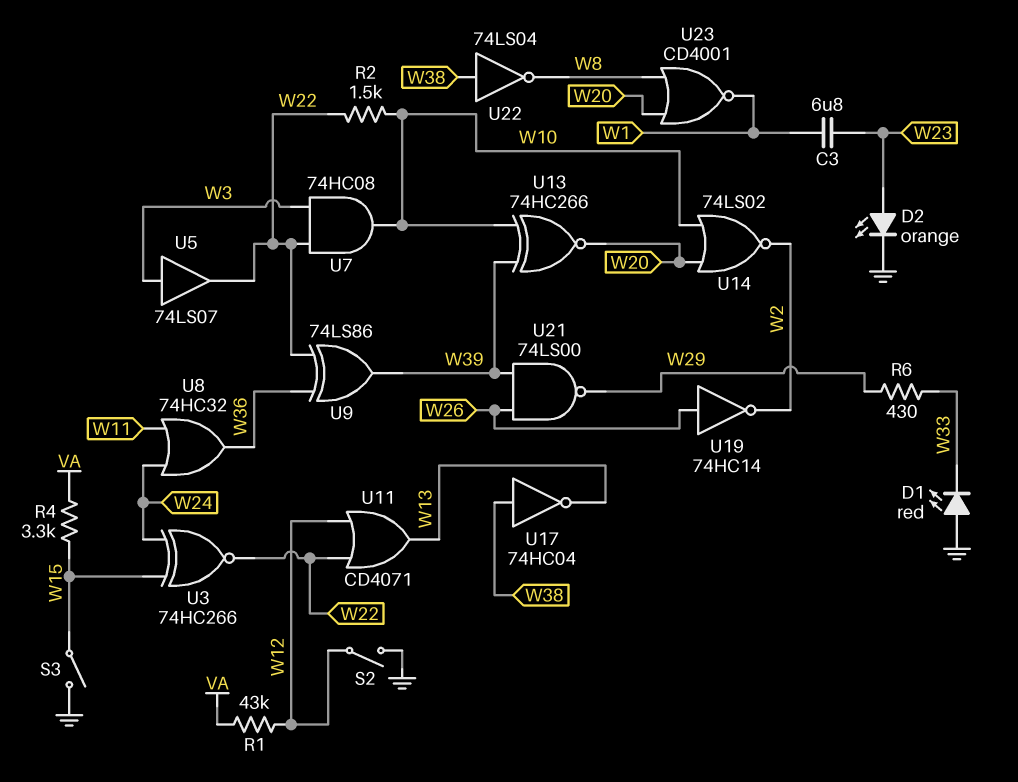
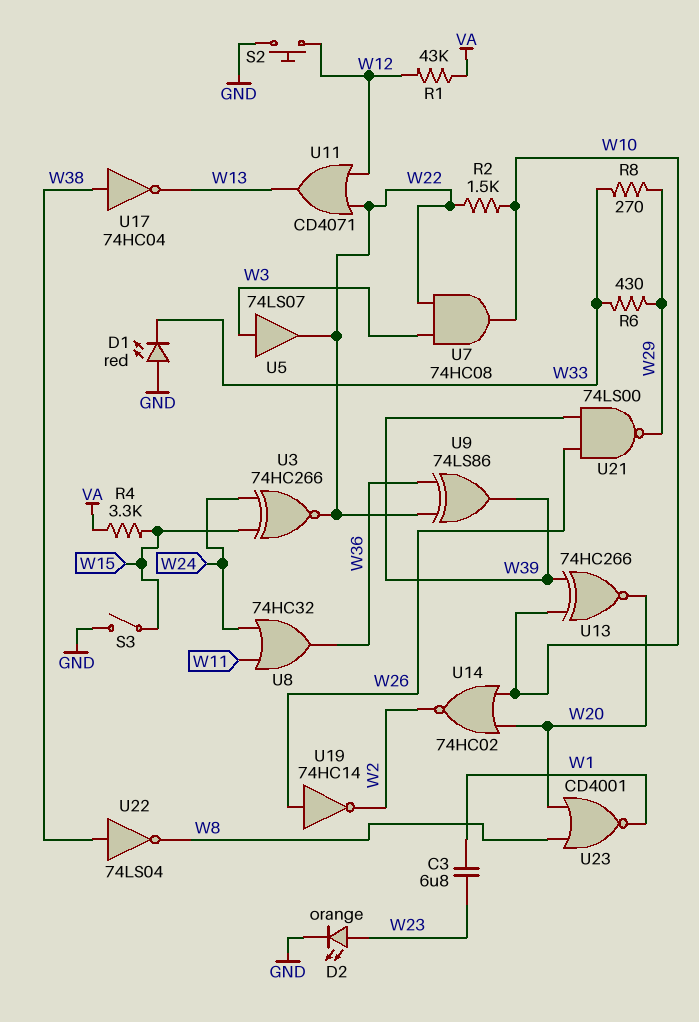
R8: none -> 270 (W29, W33)
S2: switch (GND, W12) -> button (GND, W12)
U14: NOR 74LS02 (in W10, in W20, out W2) -> NOR 74HC02 (in W10, in W20, out W2)

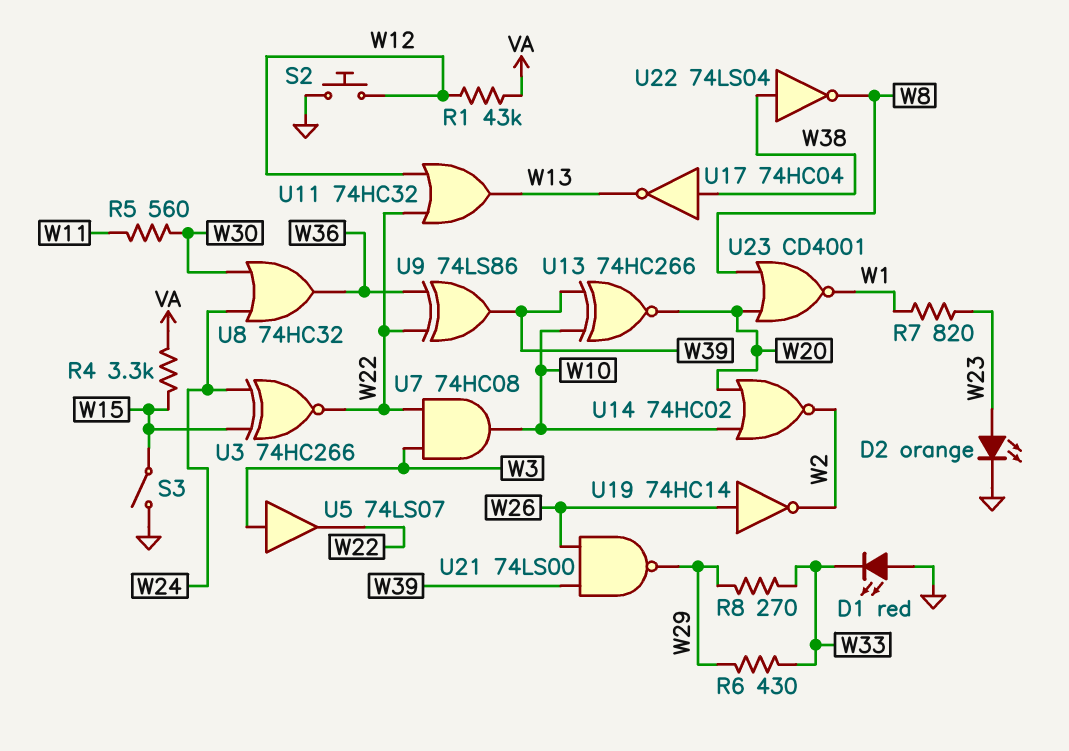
C3: 6.8uF (W1, W23) -> none
R2: 1.5k (W10, W22) -> none
R5: none -> 560 (W11, W30)
R7: none -> 820 (W1, W23)
U8: OR 74HC32 (in W11, in W24, out W36) -> OR 74HC32 (in W24, in W30, out W36)
U11: OR CD4071 (in W12, in W22, out W13) -> OR 74HC32 (in W12, in W22, out W13)

